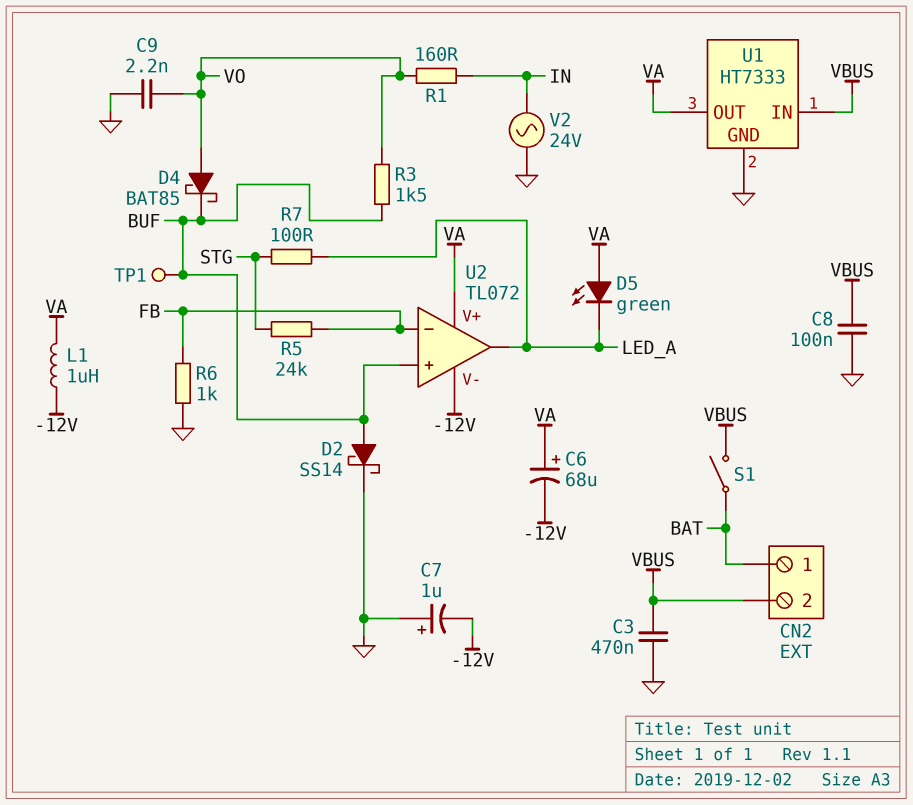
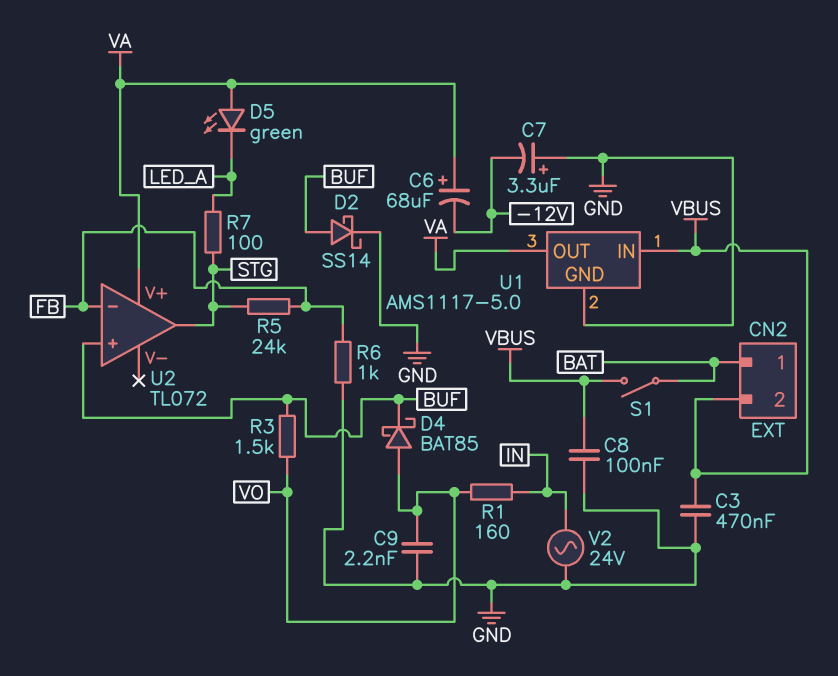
C7: 1uF (plus GND, minus -12V) -> 3.3uF (plus GND, minus -12V)
L1: 1uH (-12V, VA) -> none
TP1: test point (BUF) -> none
U1: HT7333 -> AMS1117-5.0
U2 pin V-: -12V -> none
U2 pin out: LED_A -> STG

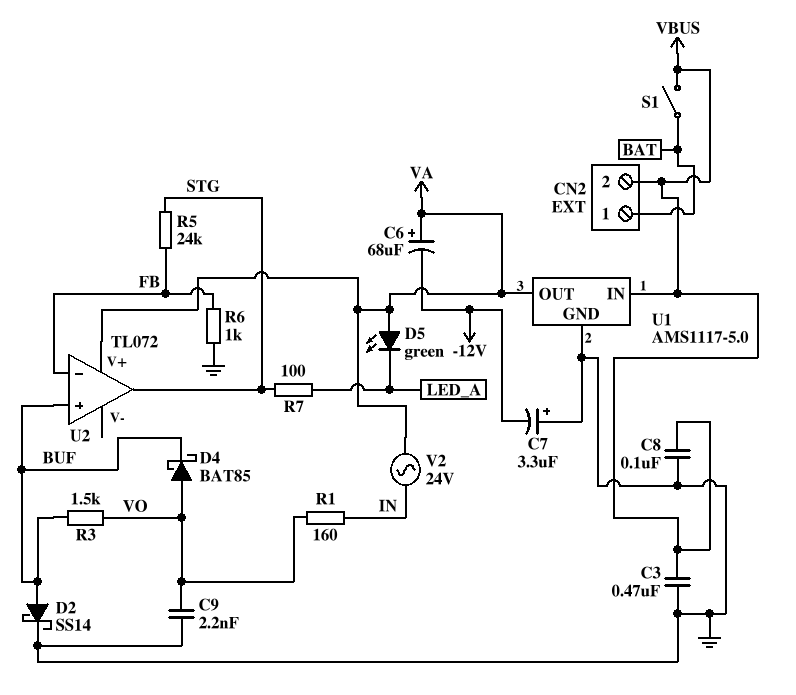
V2: AC 24V (GND, IN) -> AC 24V (IN, VA)

